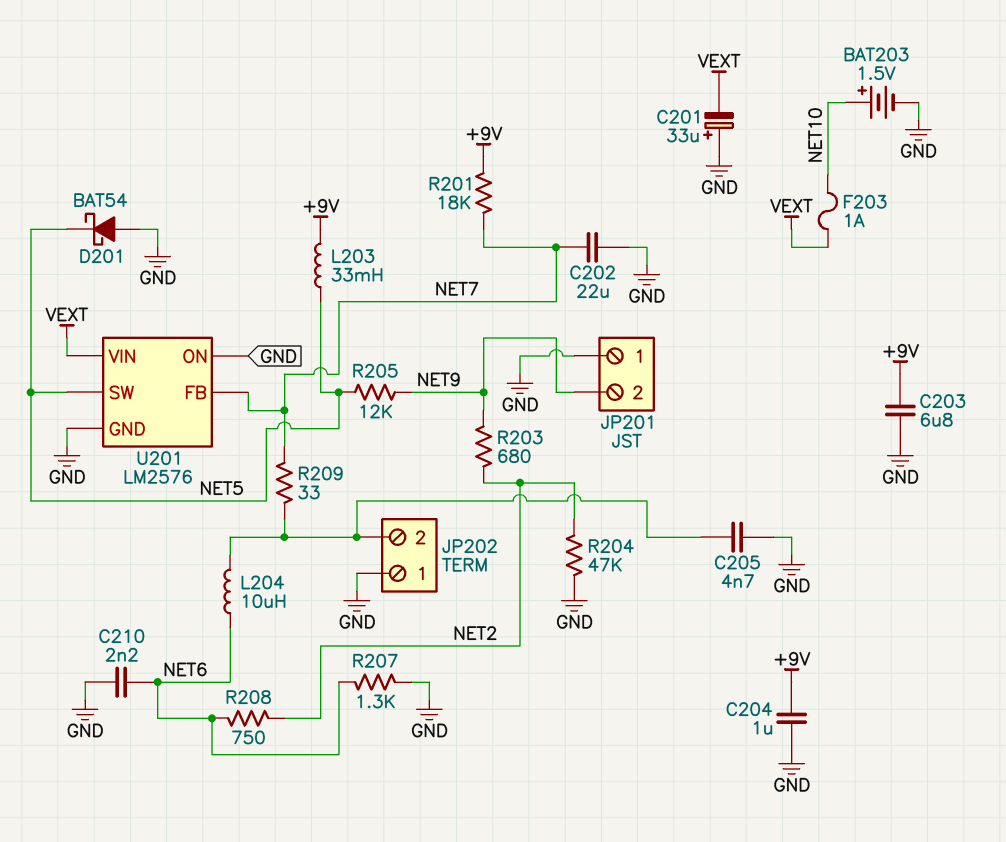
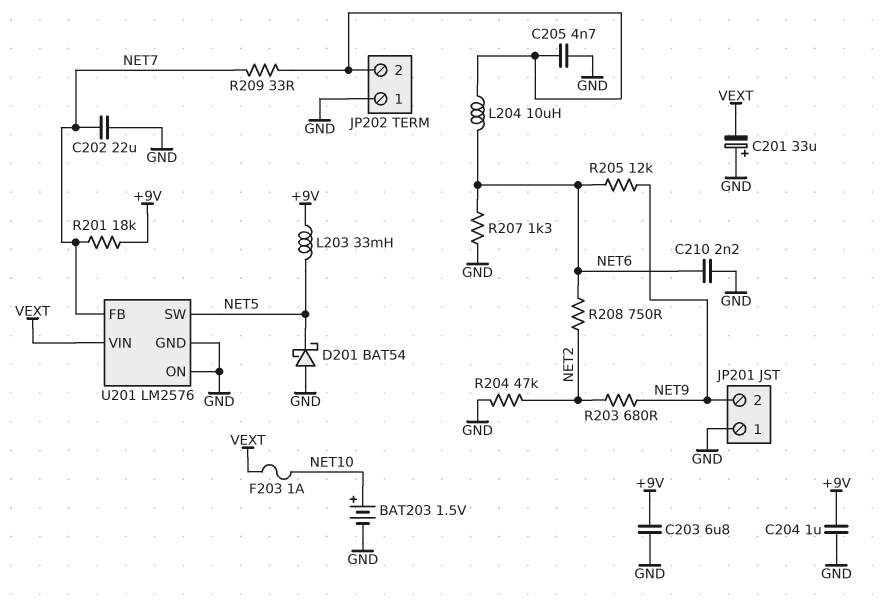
R205: 12k (NET5, NET9) -> 12k (NET6, NET9)

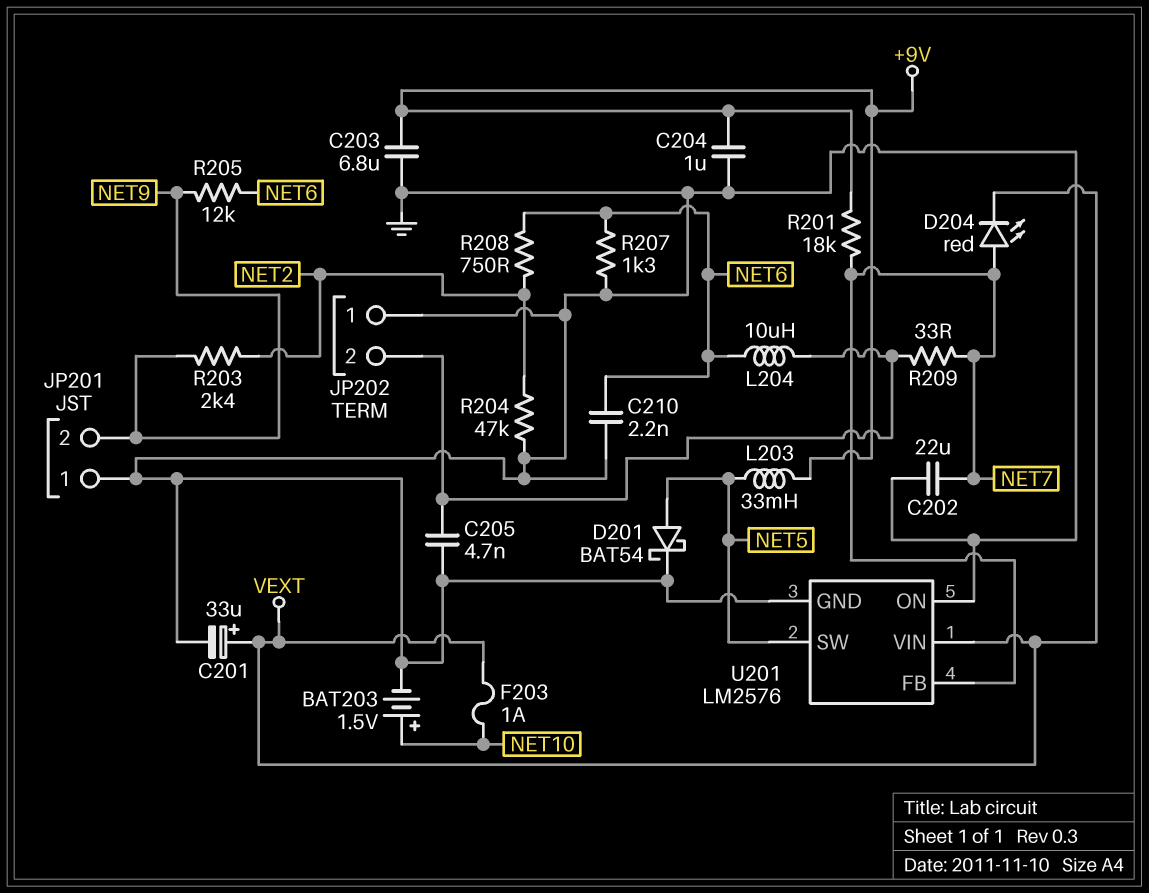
C201: 33uF (plus GND, minus VEXT) -> 33uF (plus VEXT, minus GND)
D201: schottky BAT54 (A GND, K NET5) -> schottky BAT54 (A NET5, K GND)
D204: none -> LED red (A NET7, K VEXT)
R203: 680 (NET2, NET9) -> 2.4k (NET2, NET9)

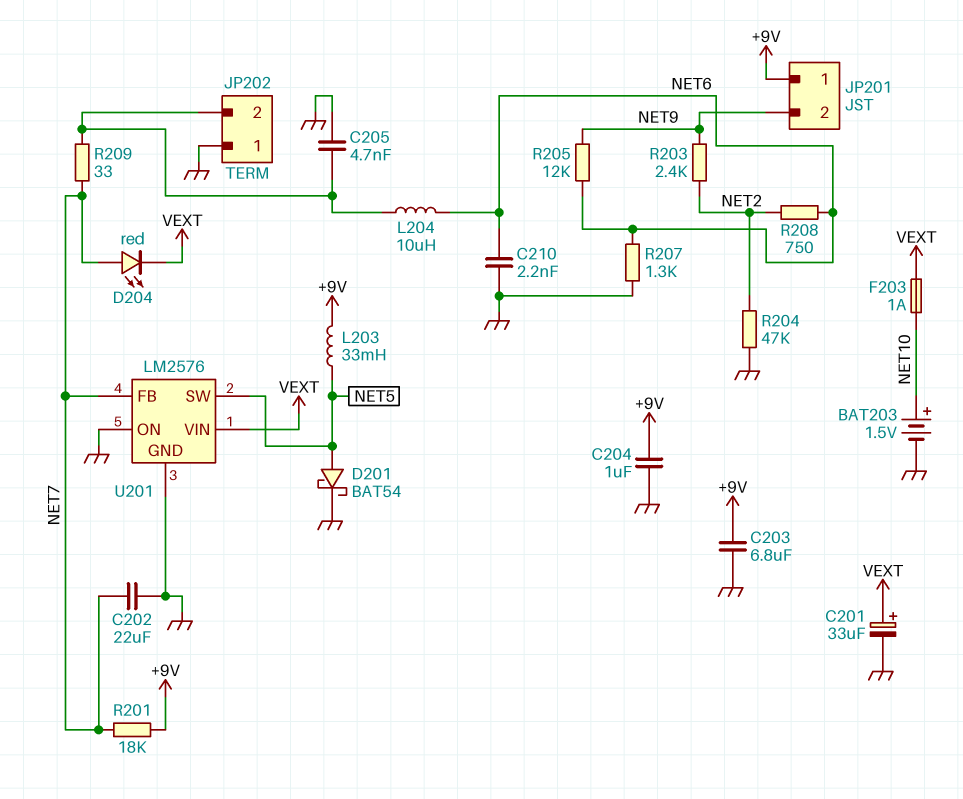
JP201 pin 1: GND -> +9V

